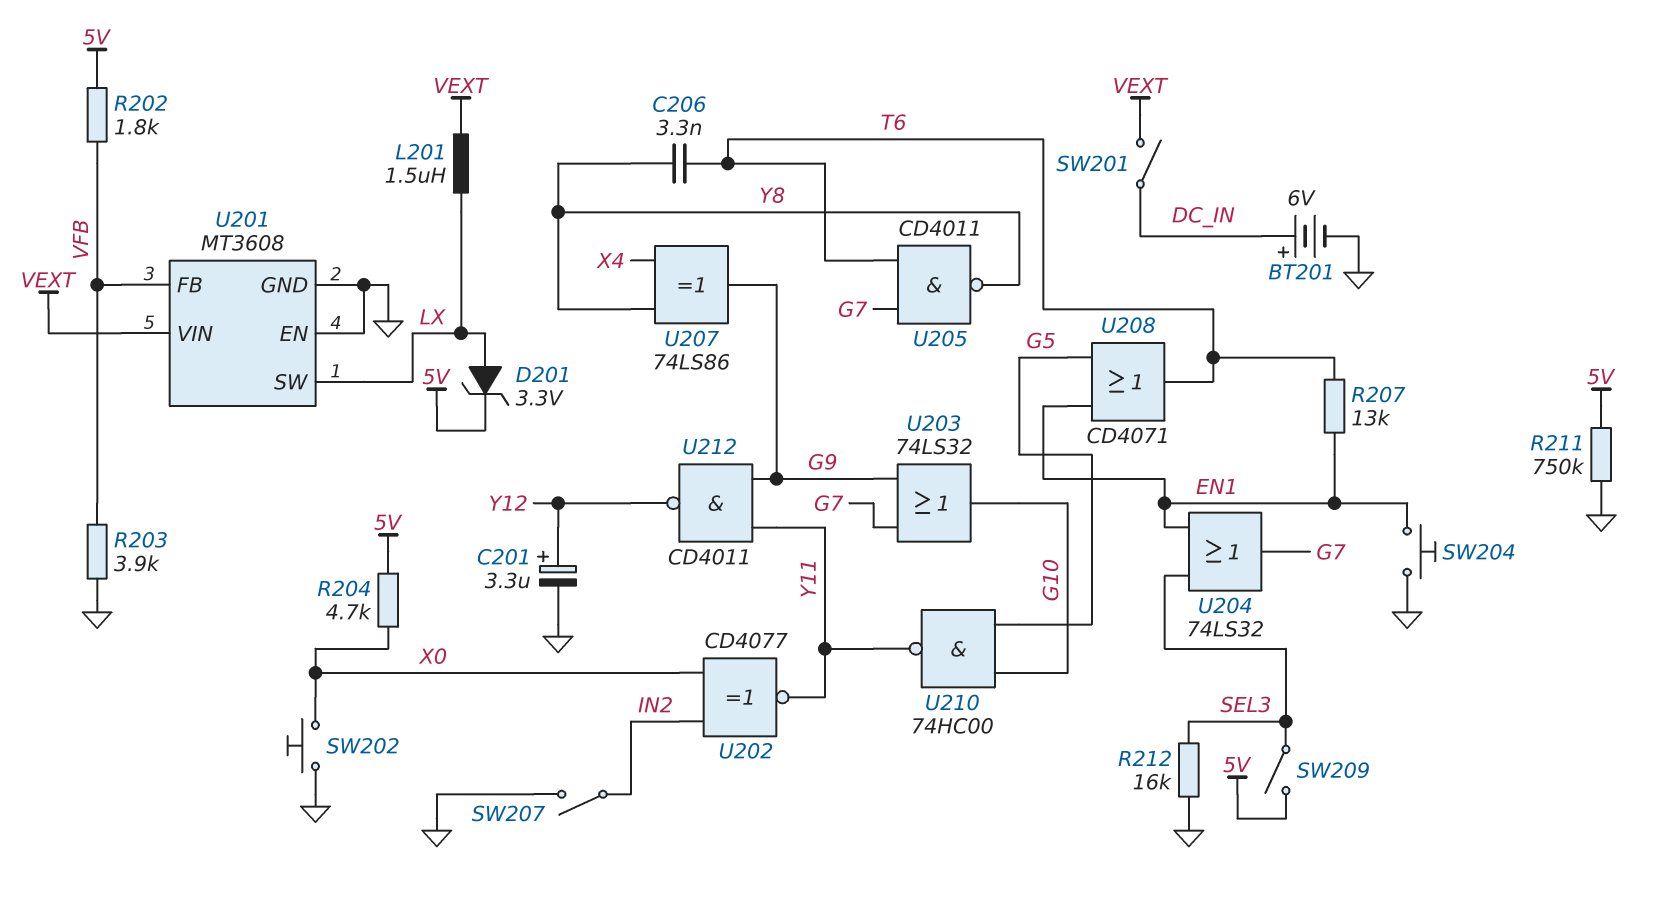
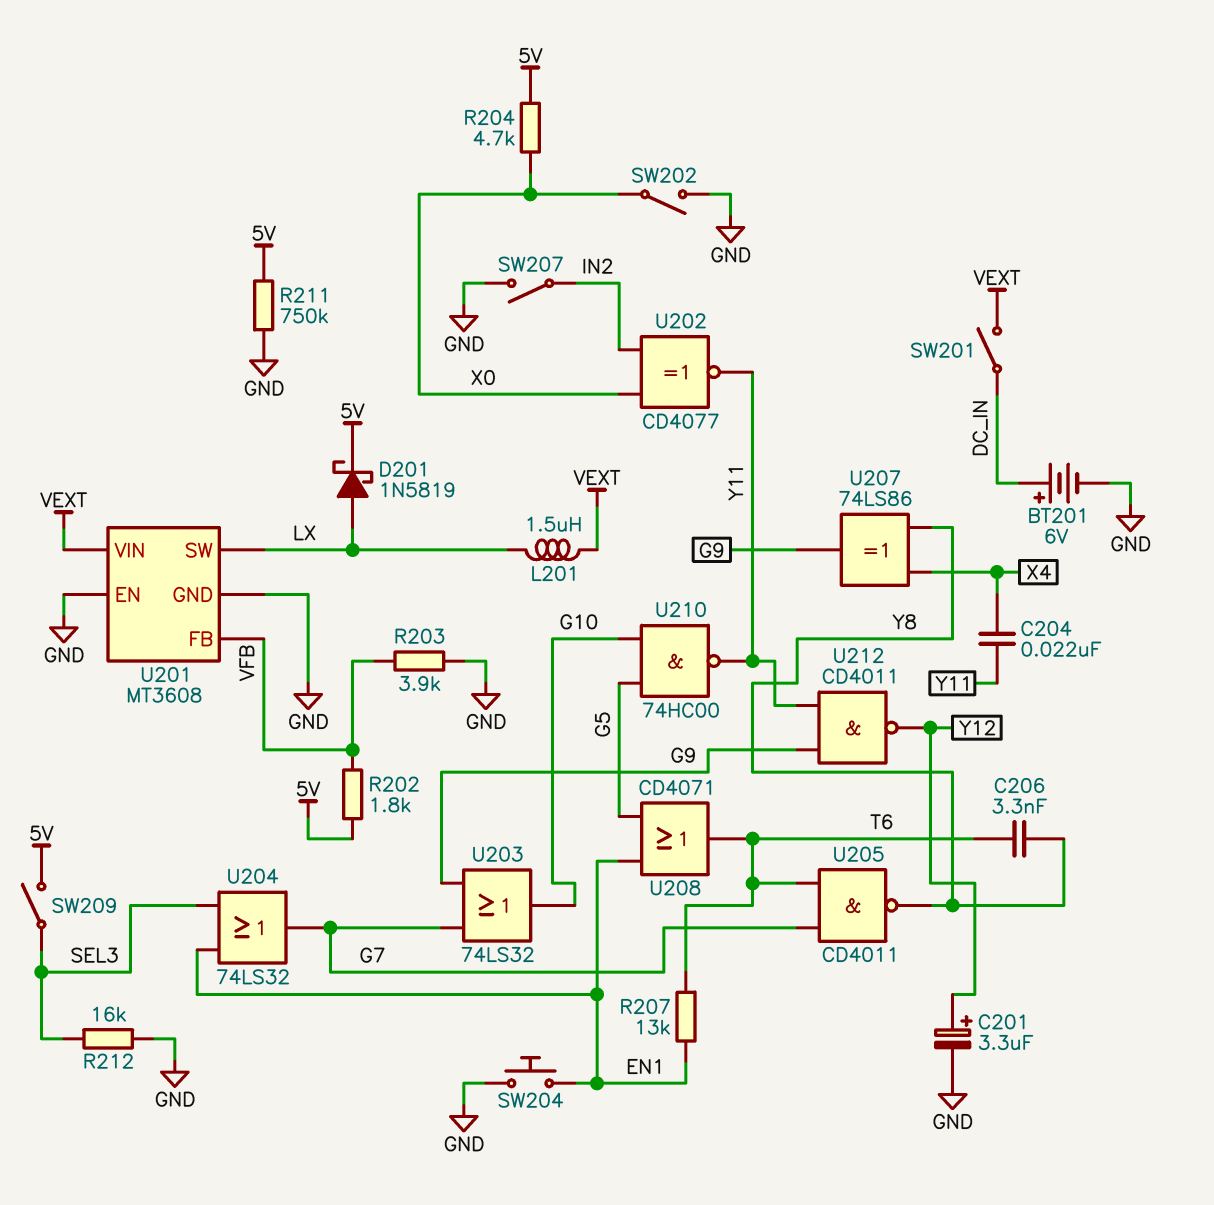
C204: none -> 22nF (X4, Y11)
D201: zener 3.3V (A LX, K 5V) -> schottky 1N5819 (A LX, K 5V)
SW202: button (GND, X0) -> switch (GND, X0)

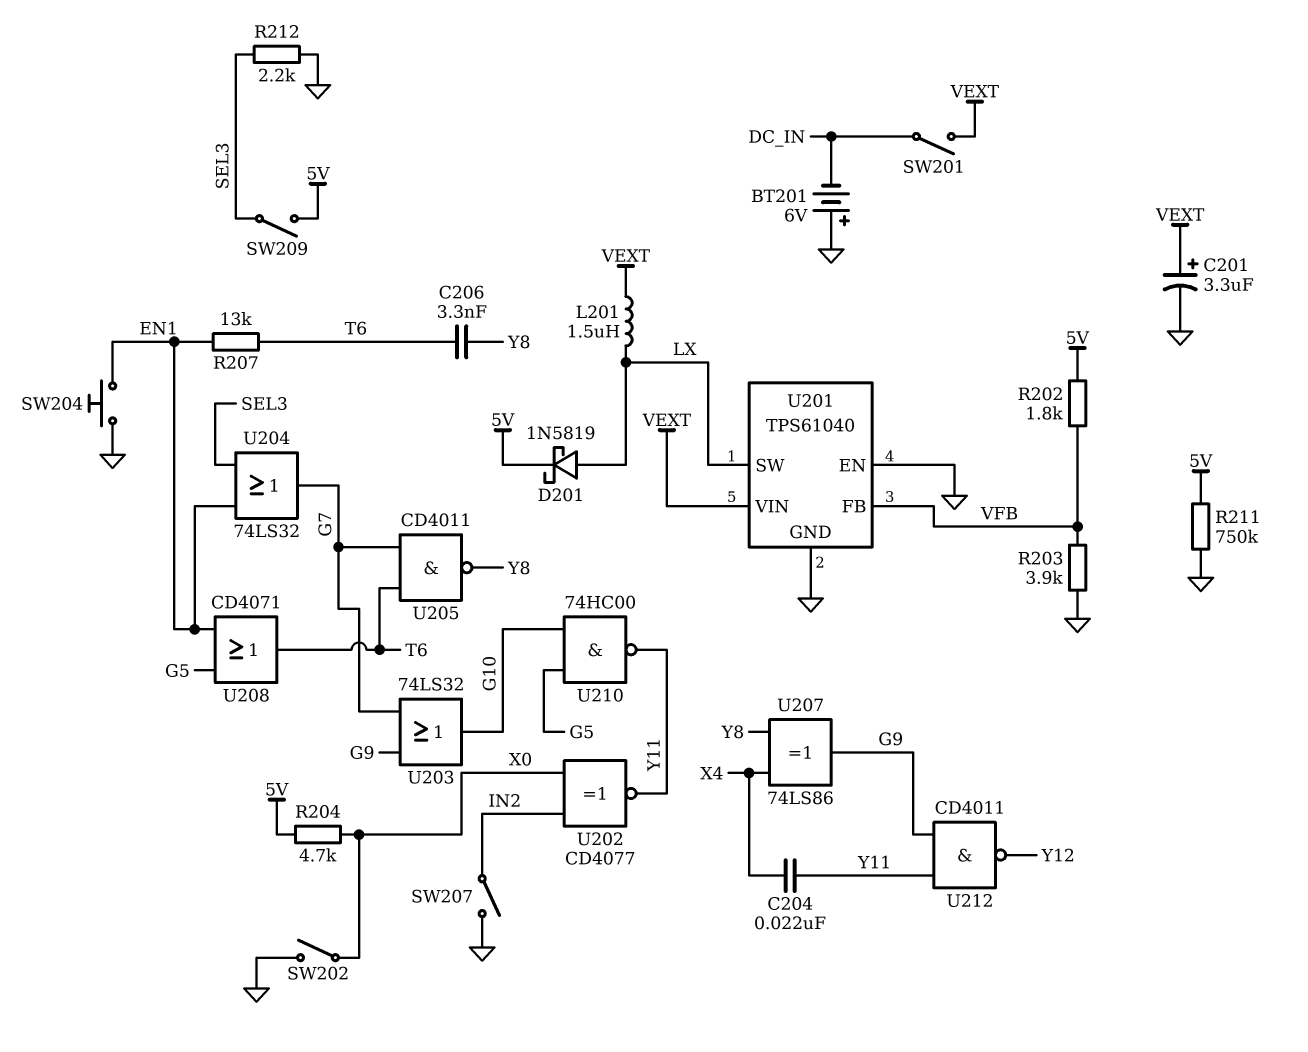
BT201: 6V (plus DC_IN, minus GND) -> 6V (plus GND, minus DC_IN)
C201: 3.3uF (plus Y12, minus GND) -> 3.3uF (plus VEXT, minus GND)
R212: 16k (GND, SEL3) -> 2.2k (GND, SEL3)
U201: MT3608 -> TPS61040

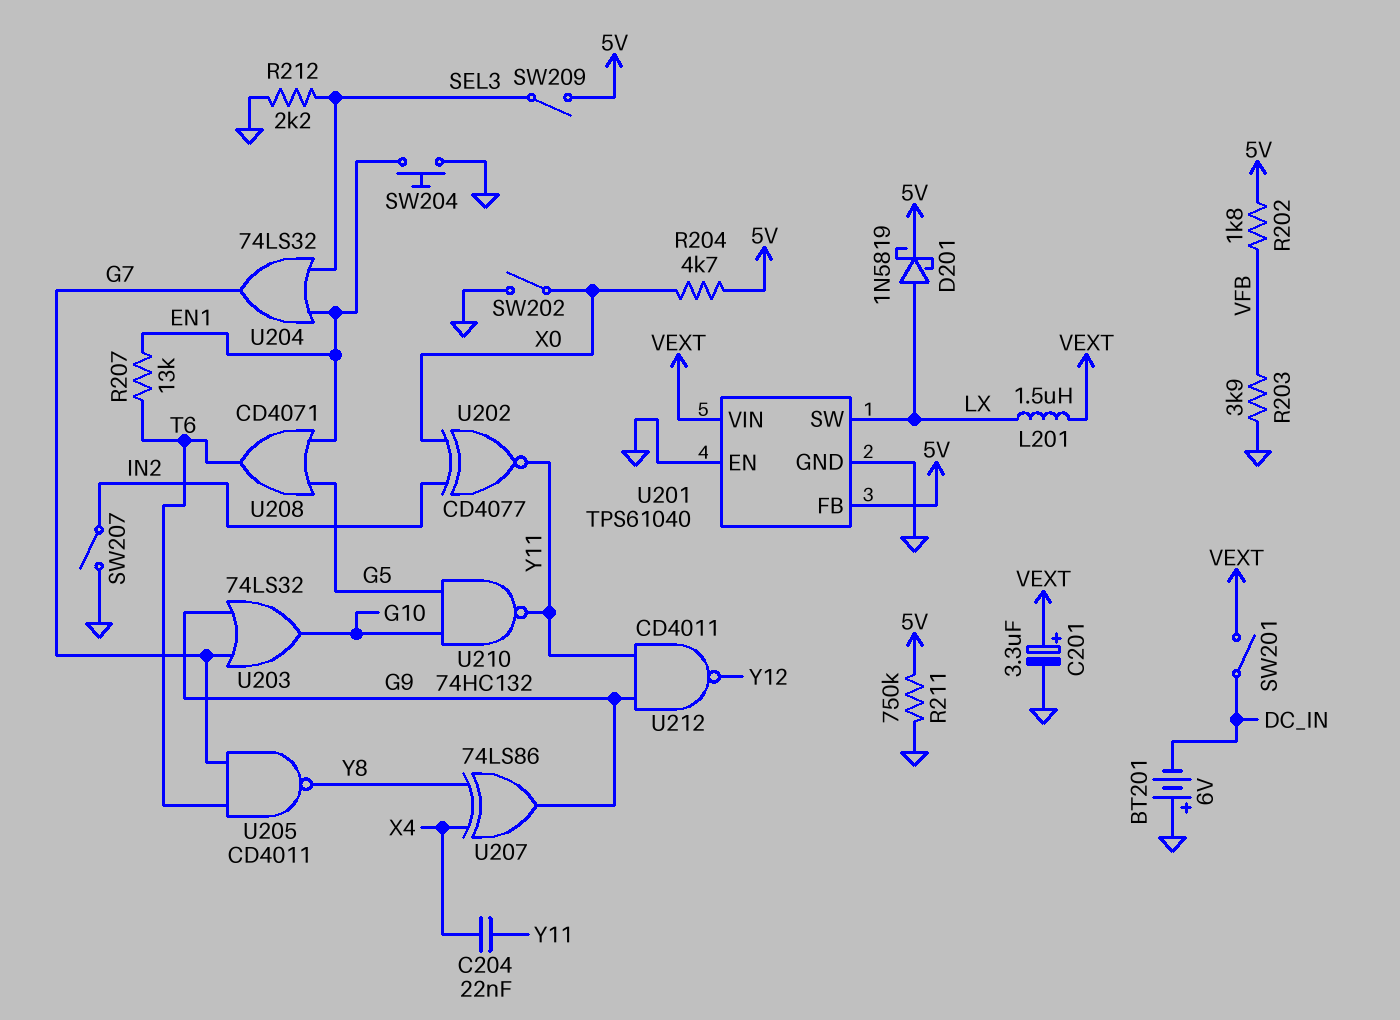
C206: 3.3nF (T6, Y8) -> none
U201 pin FB: VFB -> 5V
U210: NAND 74HC00 (in G5, in G10, out Y11) -> NAND 74HC132 (in G5, in G10, out Y11)

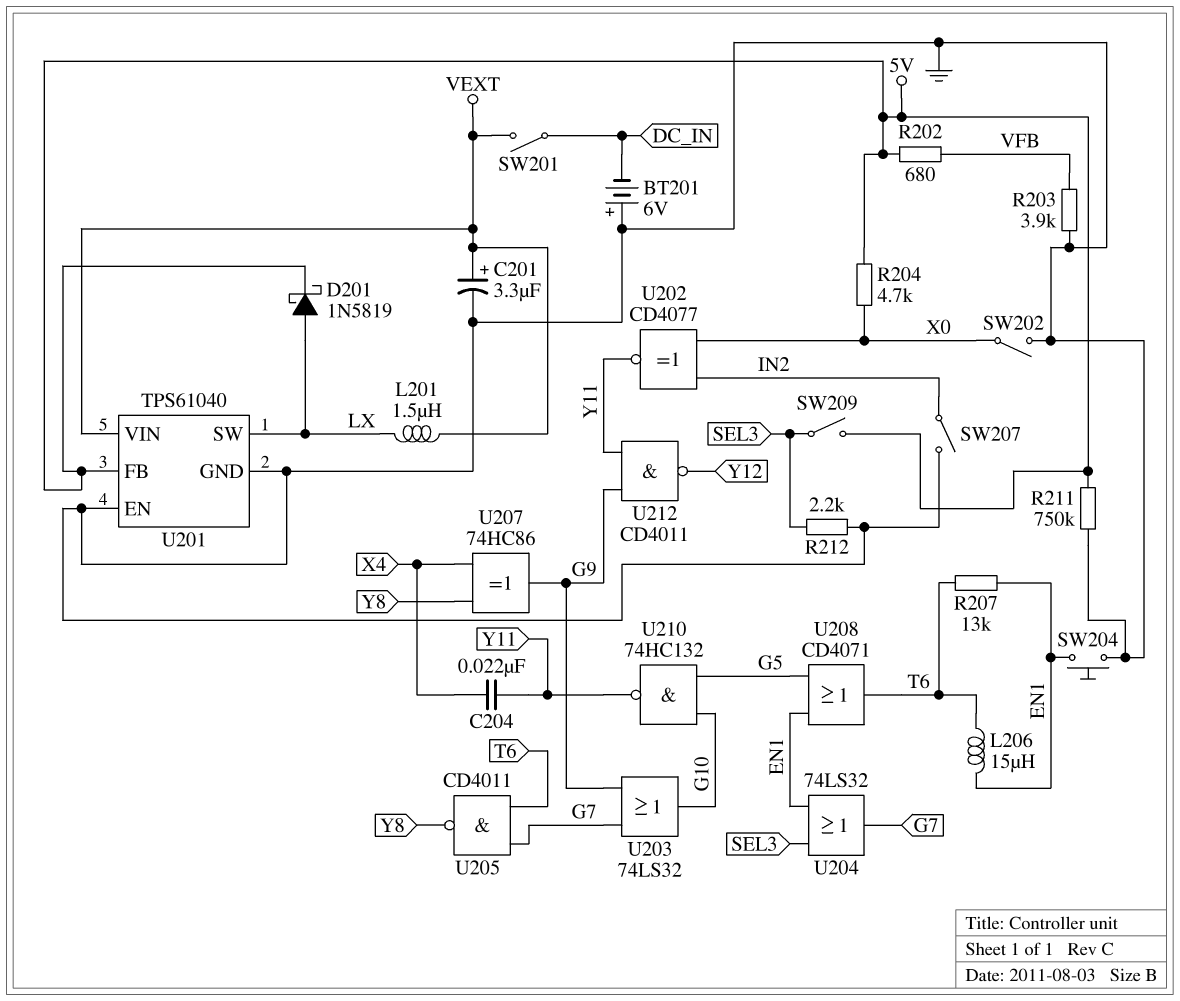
L206: none -> 15uH (EN1, T6)
R202: 1.8k (5V, VFB) -> 680 (5V, VFB)
U207: XOR 74LS86 (in X4, in Y8, out G9) -> XOR 74HC86 (in X4, in Y8, out G9)

